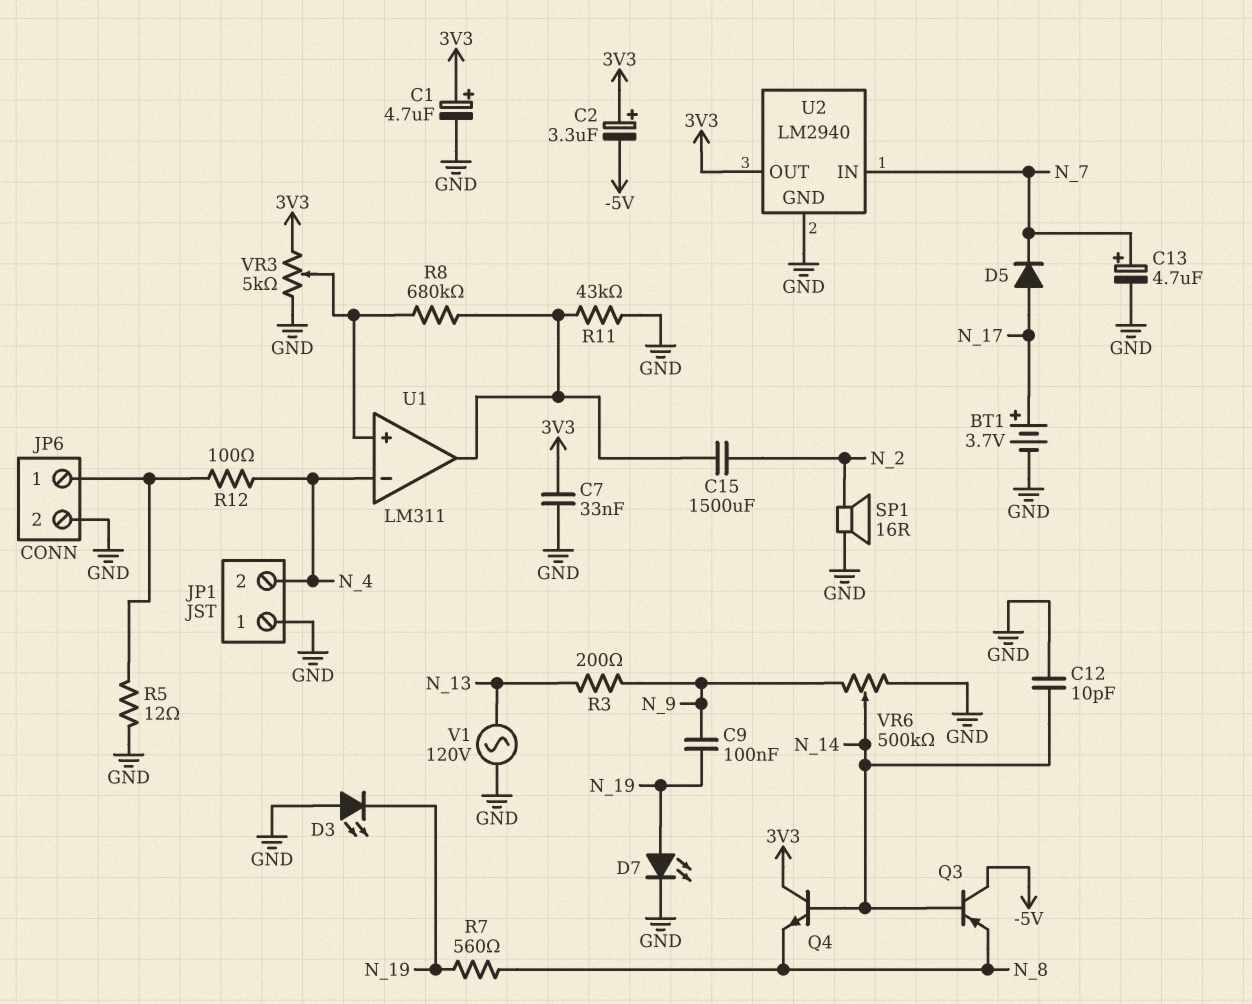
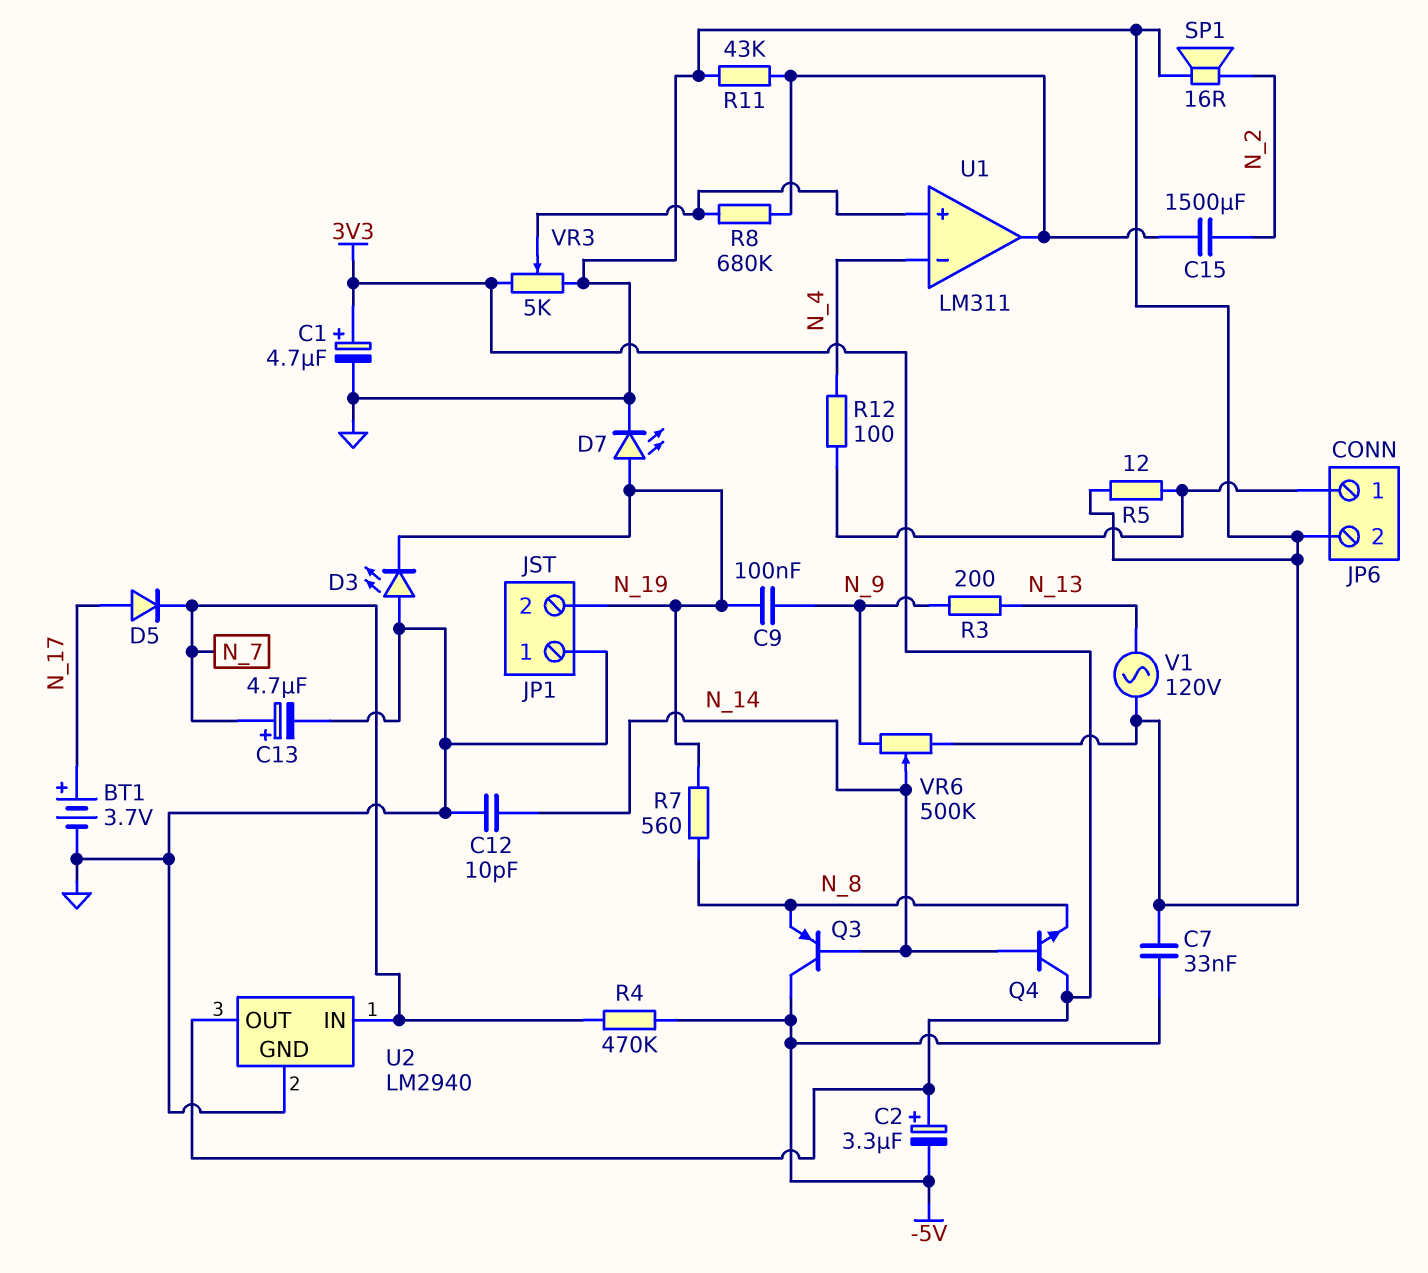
C7: 33nF (3V3, GND) -> 33nF (-5V, GND)
JP1 pin 2: N_4 -> N_19
R4: none -> 470k (-5V, N_7)

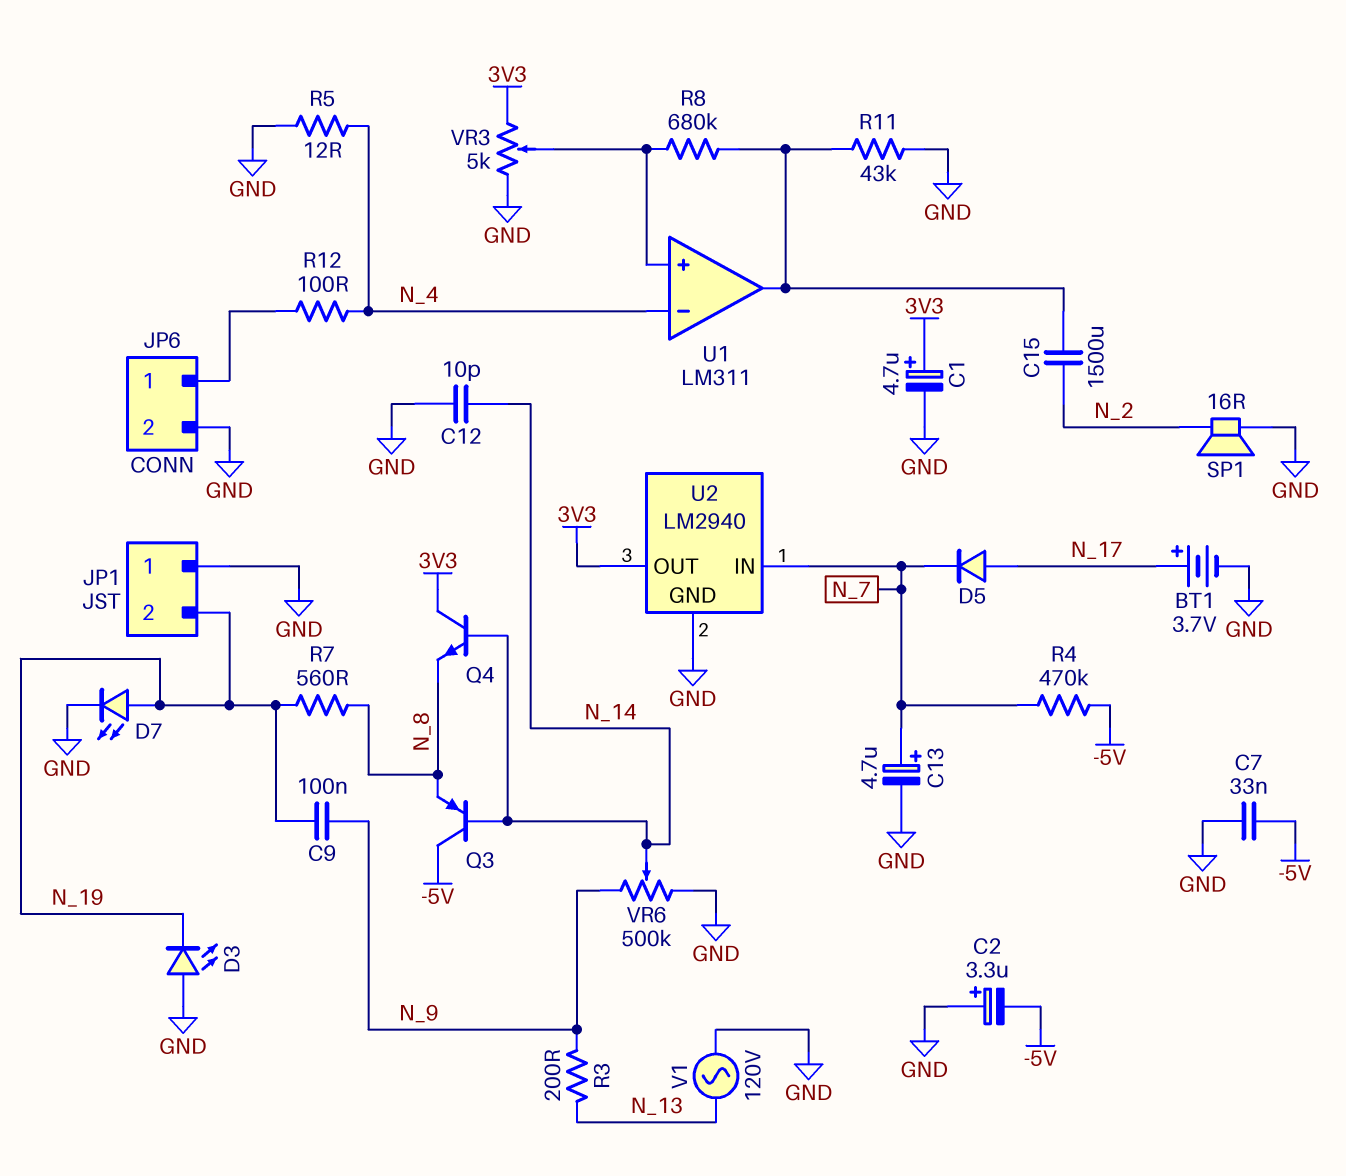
C2: 3.3uF (plus 3V3, minus -5V) -> 3.3uF (plus GND, minus -5V)
R5: 12 (GND, JP6/1) -> 12 (GND, N_4)

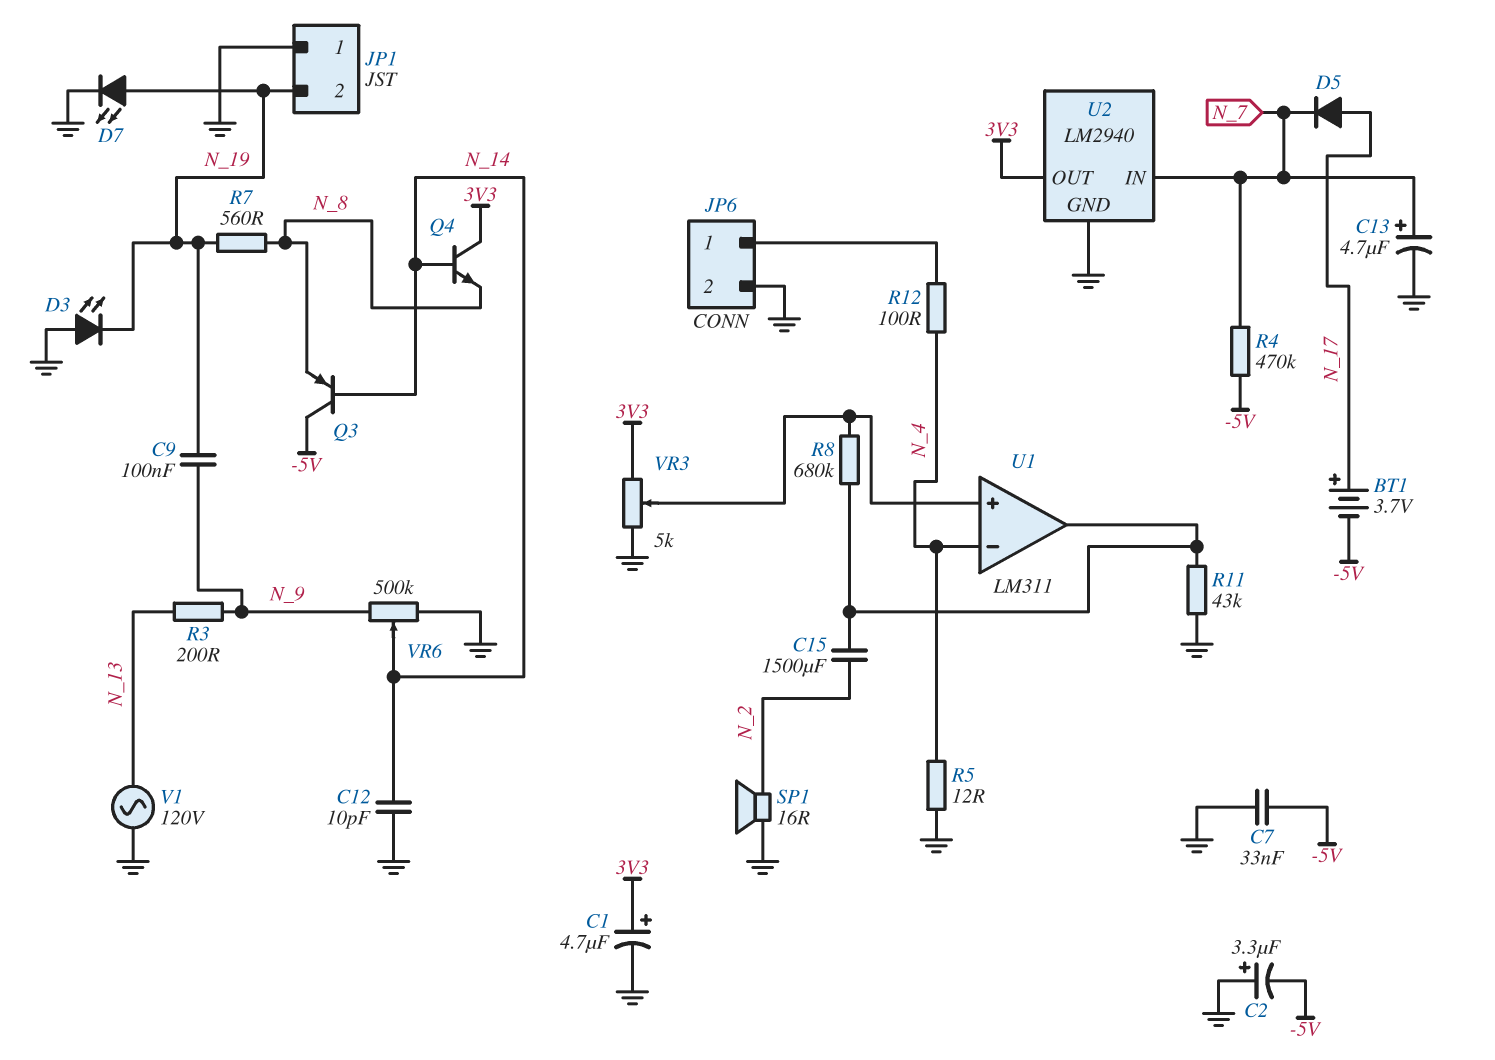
BT1: 3.7V (plus N_17, minus GND) -> 3.7V (plus N_17, minus -5V)

